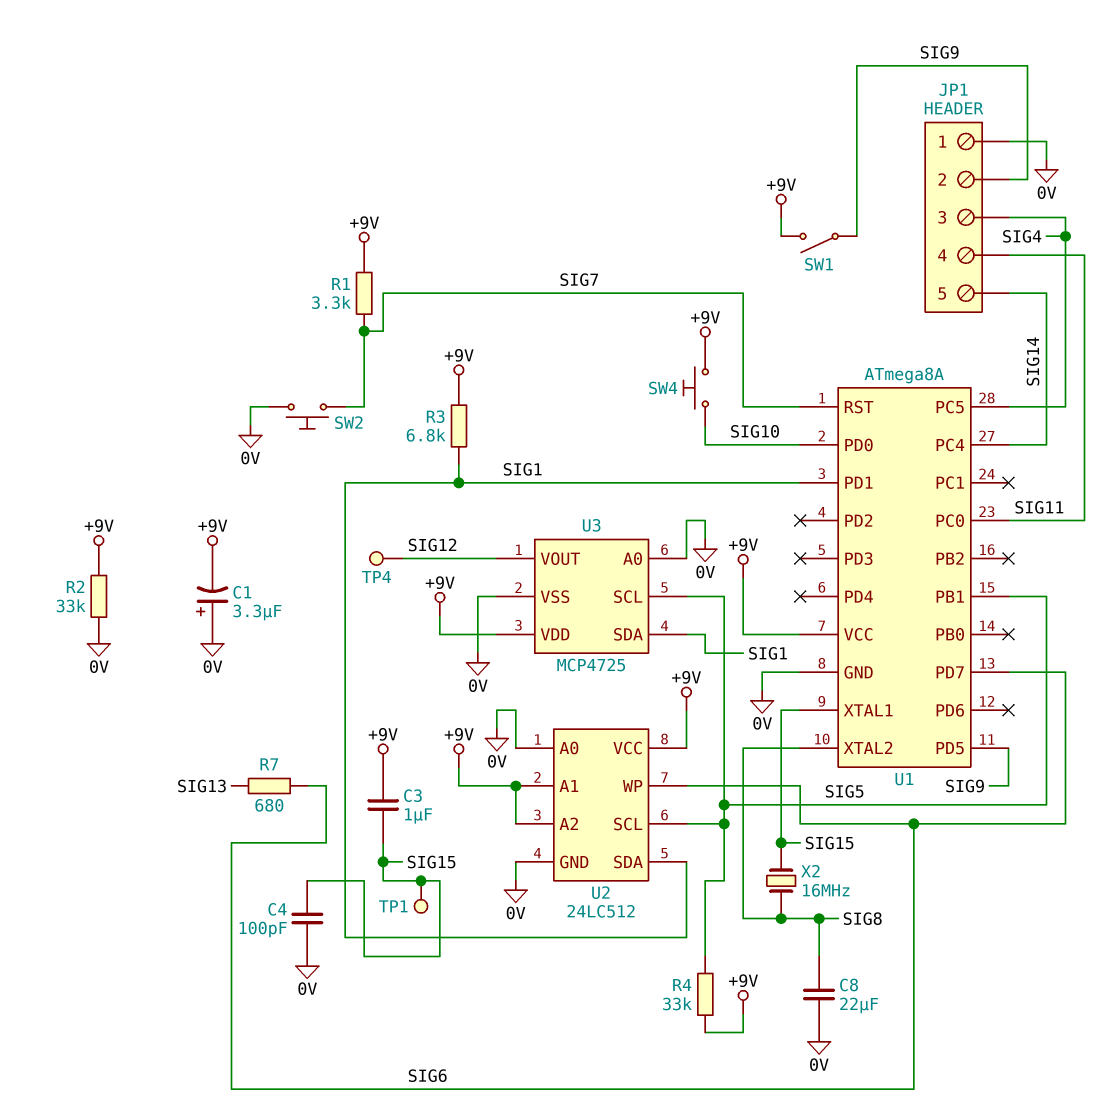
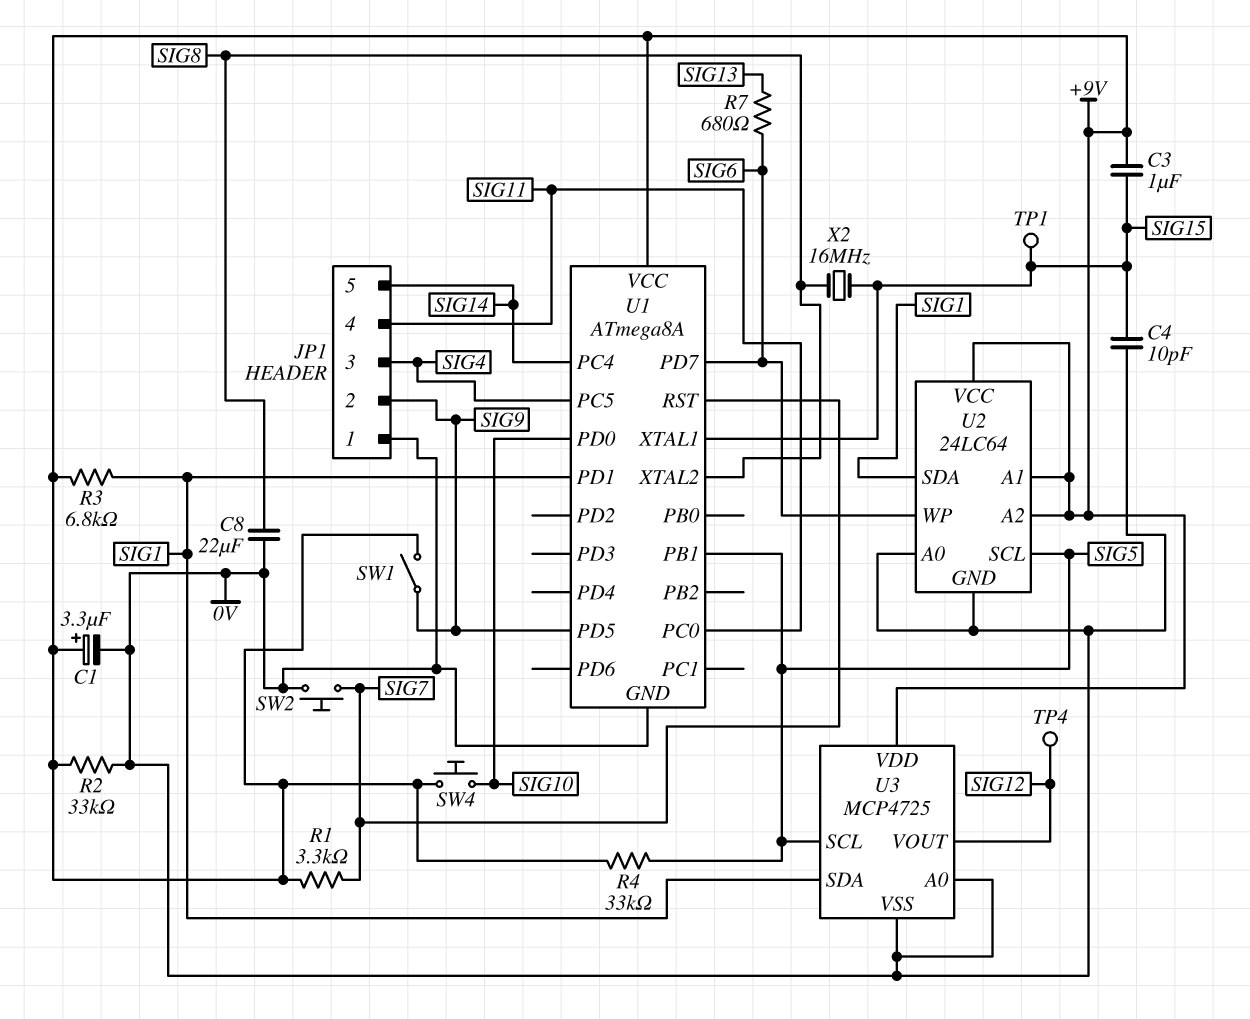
C1: 3.3uF (plus 0V, minus +9V) -> 3.3uF (plus +9V, minus 0V)
C4: 100pF (0V, SIG15) -> 10pF (0V, SIG15)
U2: 24LC512 -> 24LC64

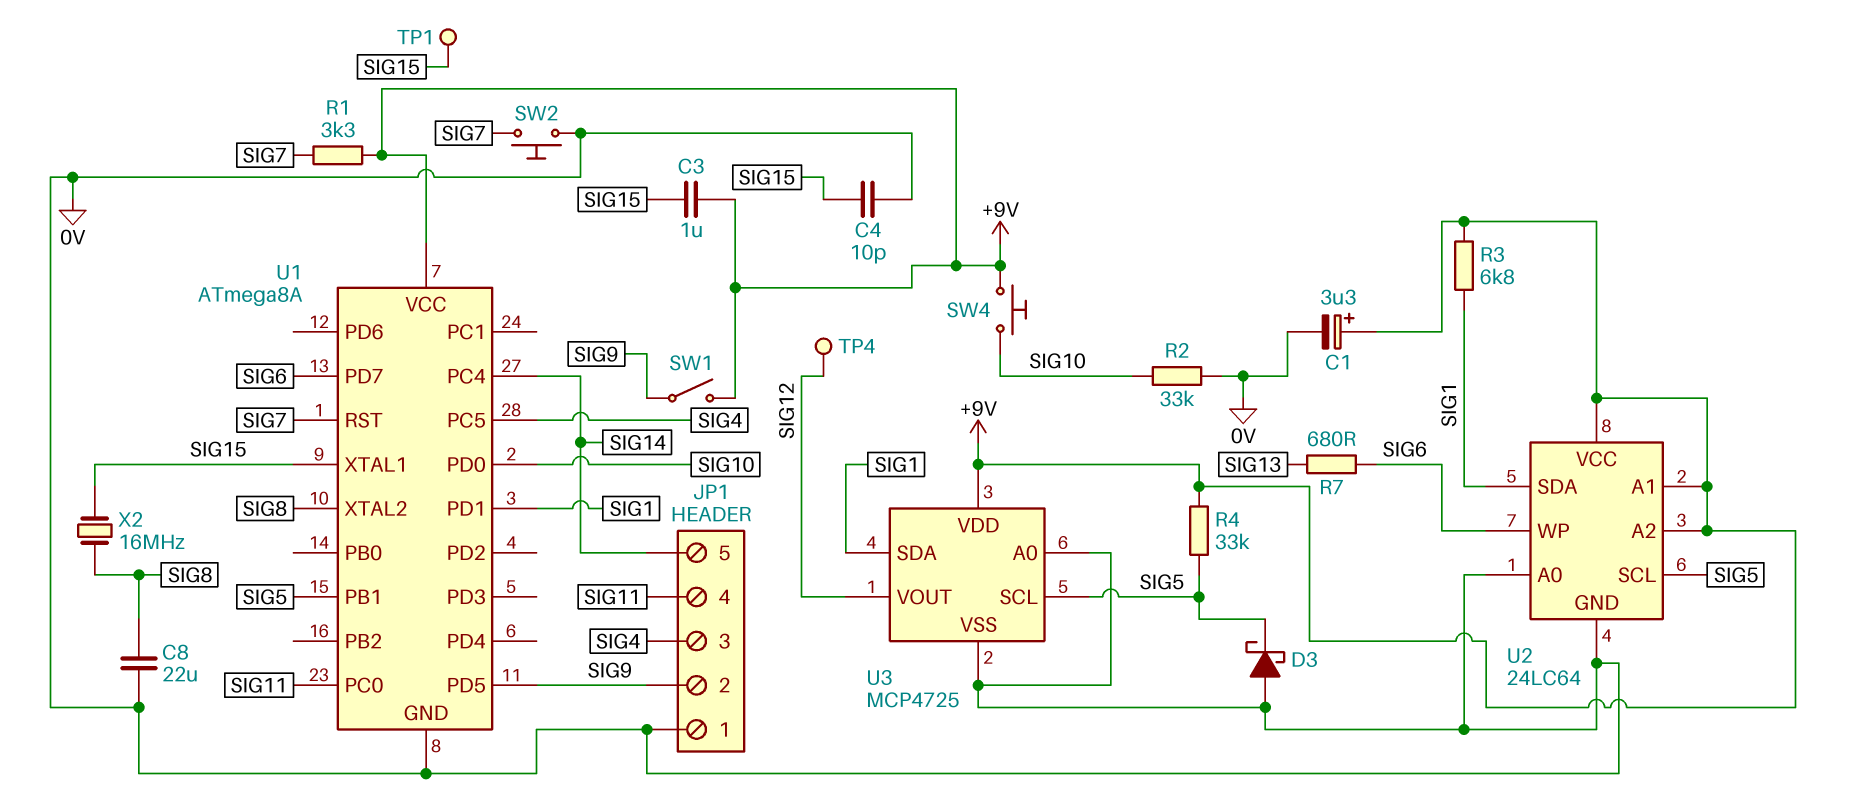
D3: none -> schottky (A 0V, K SIG5)
R2: 33k (+9V, 0V) -> 33k (0V, SIG10)

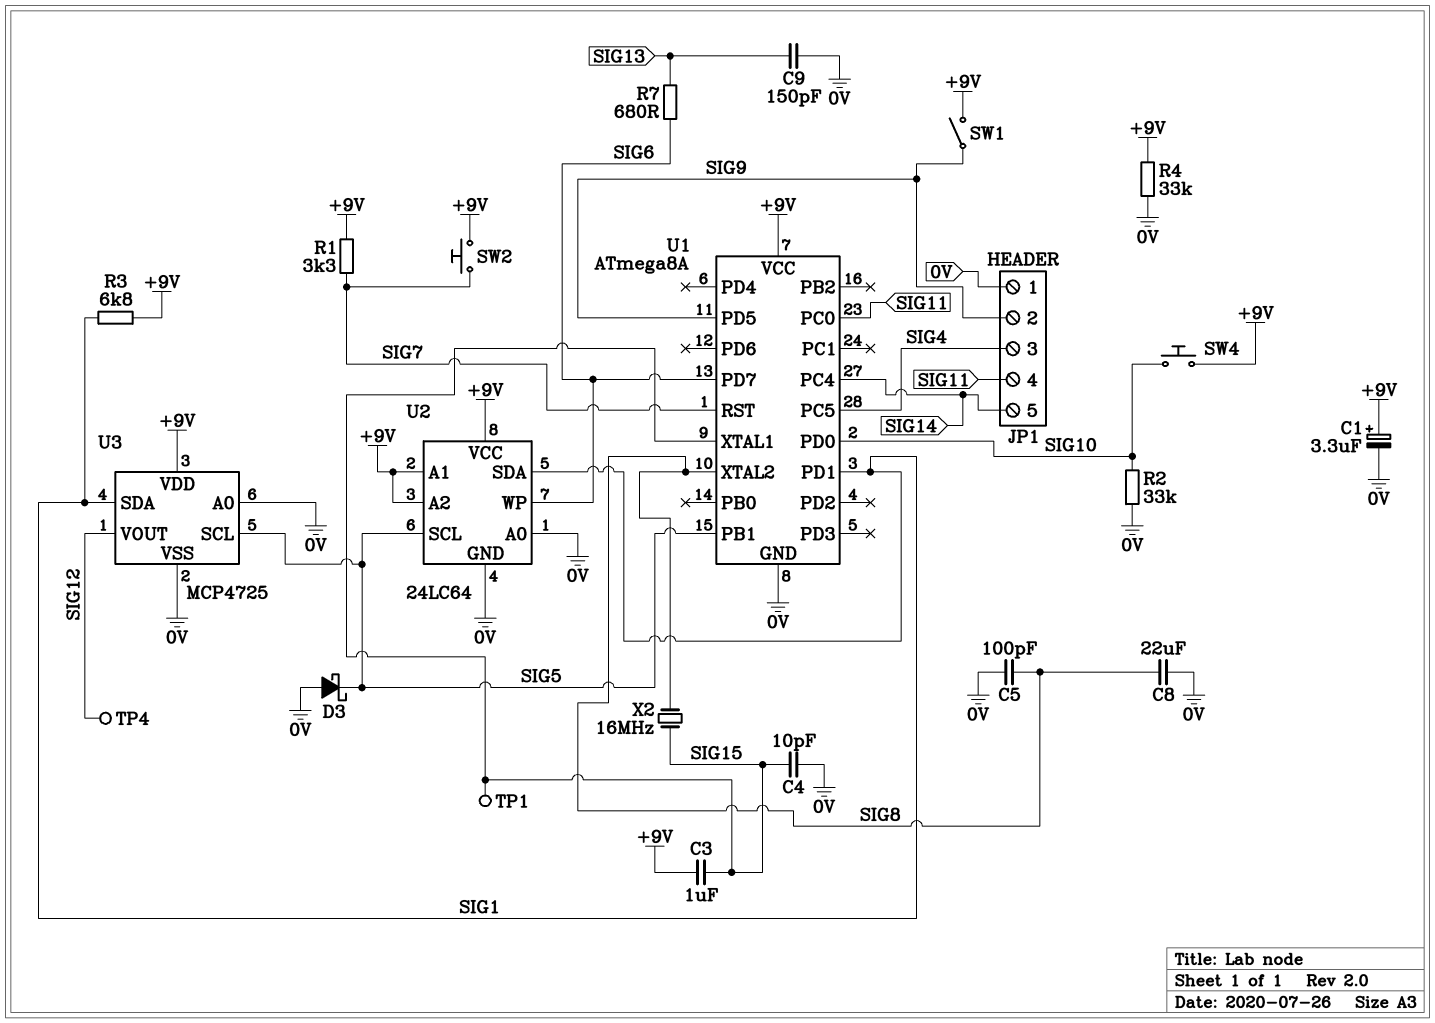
C5: none -> 100pF (0V, SIG8)
C9: none -> 150pF (0V, SIG13)
R4: 33k (+9V, SIG5) -> 33k (+9V, 0V)
SW2: button (0V, SIG7) -> button (+9V, SIG7)

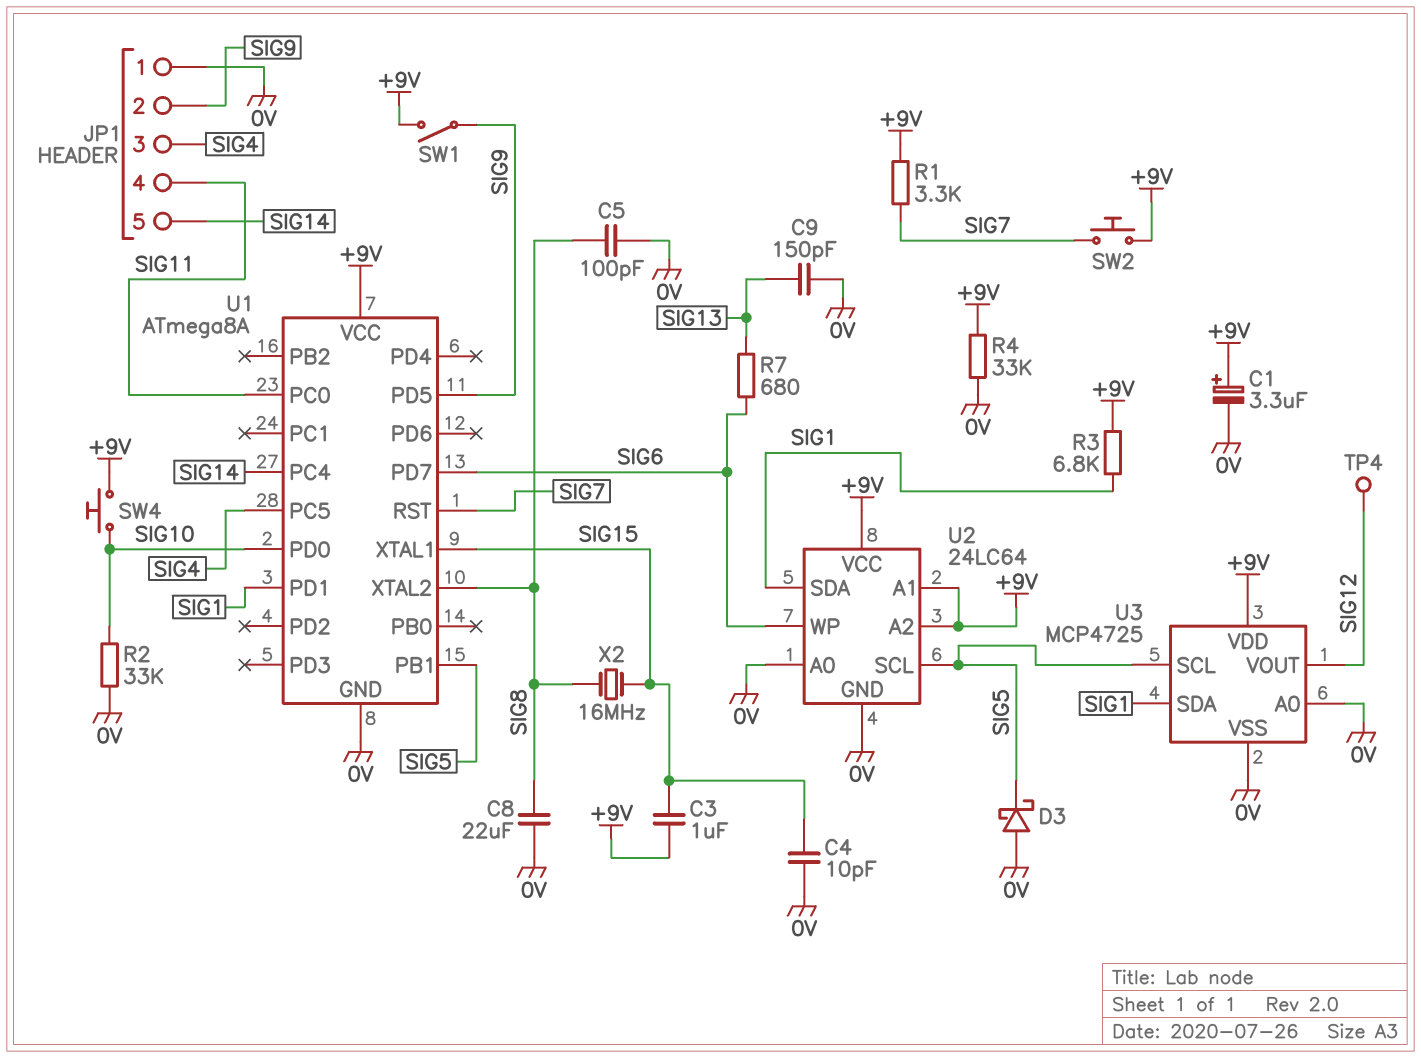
TP1: test point (SIG15) -> none

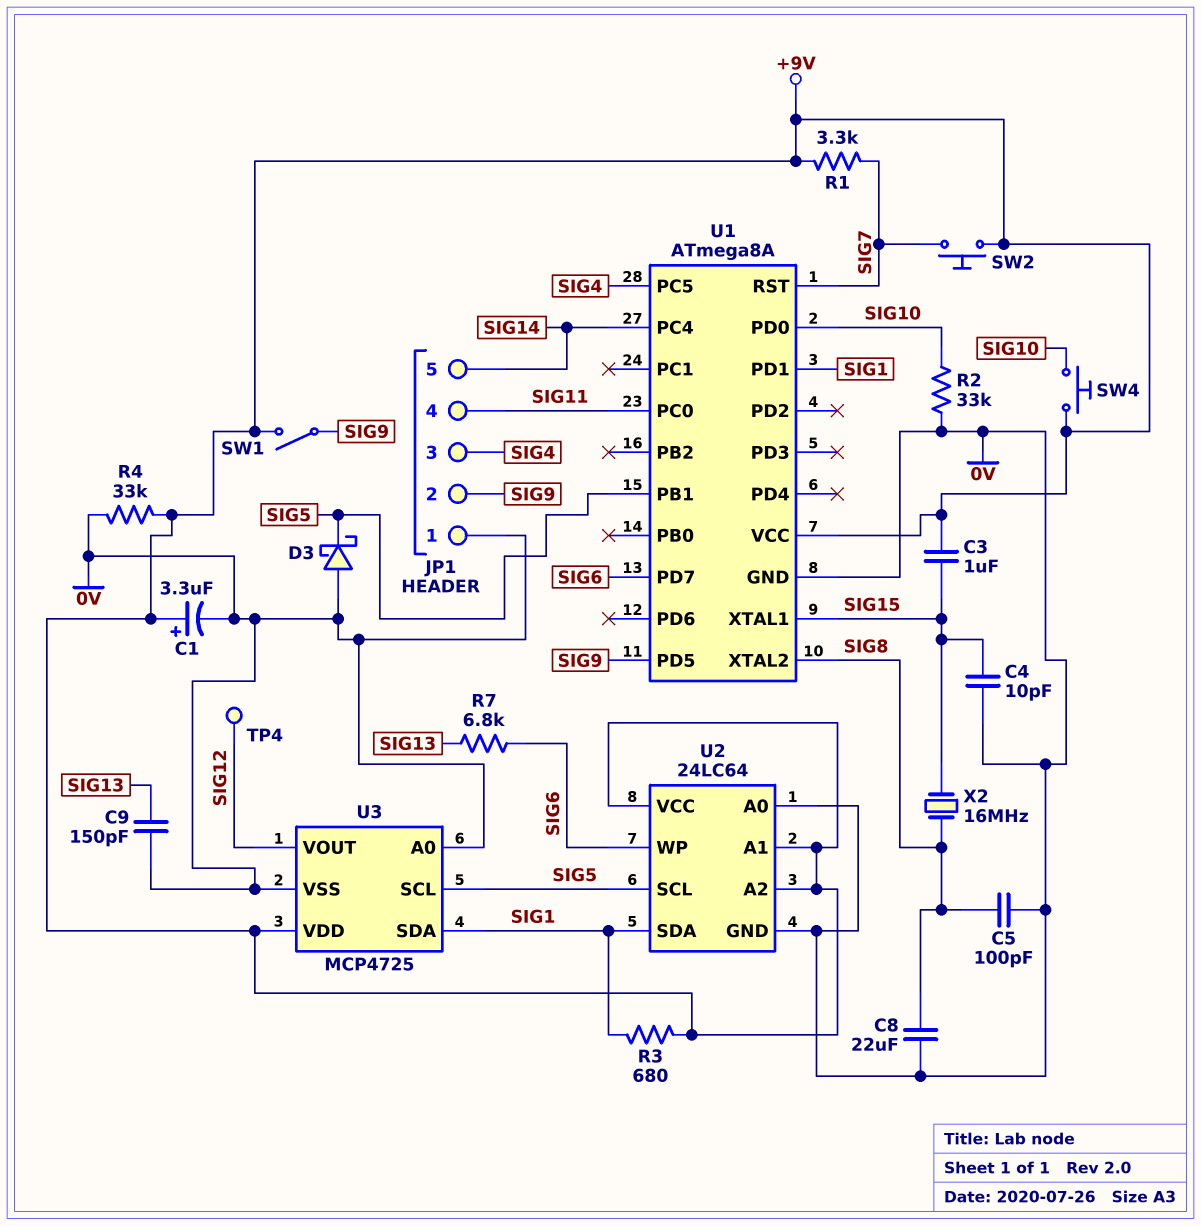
R3: 6.8k (+9V, SIG1) -> 680 (+9V, SIG1)
R7: 680 (SIG6, SIG13) -> 6.8k (SIG6, SIG13)

